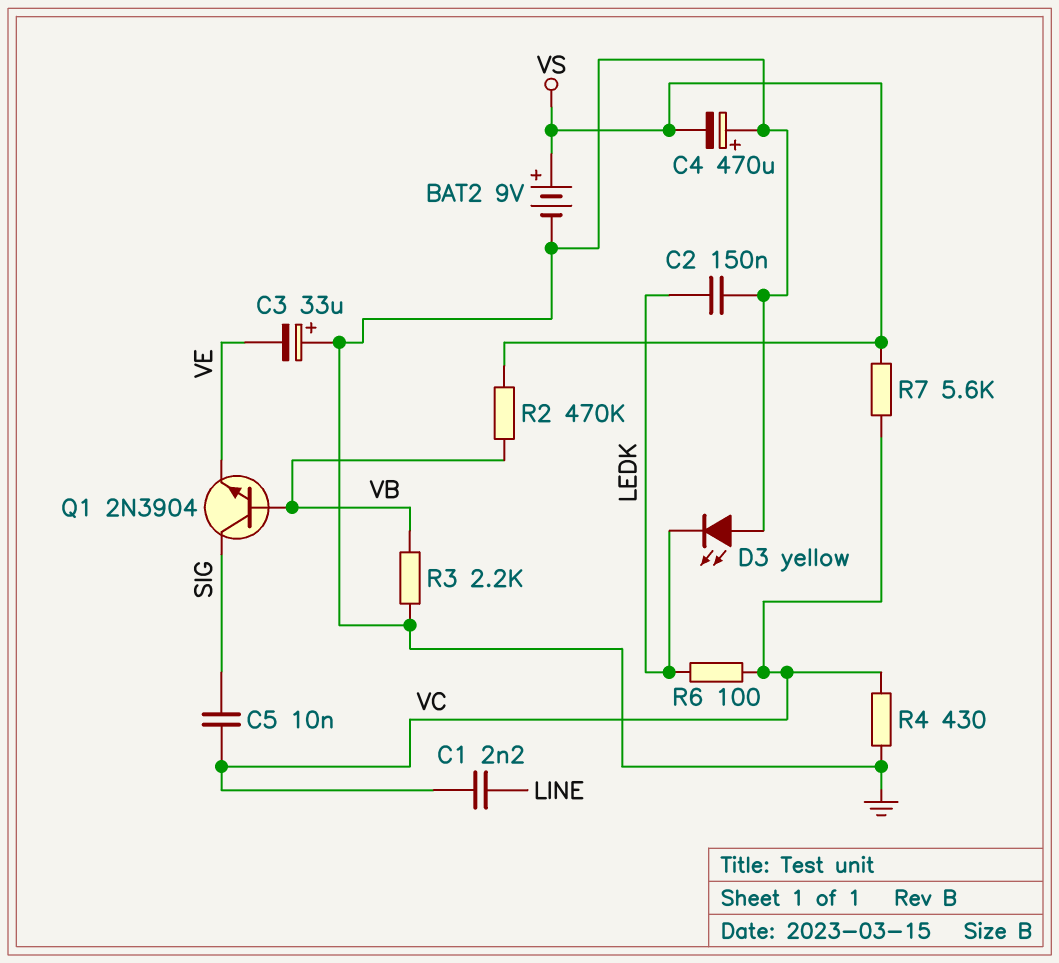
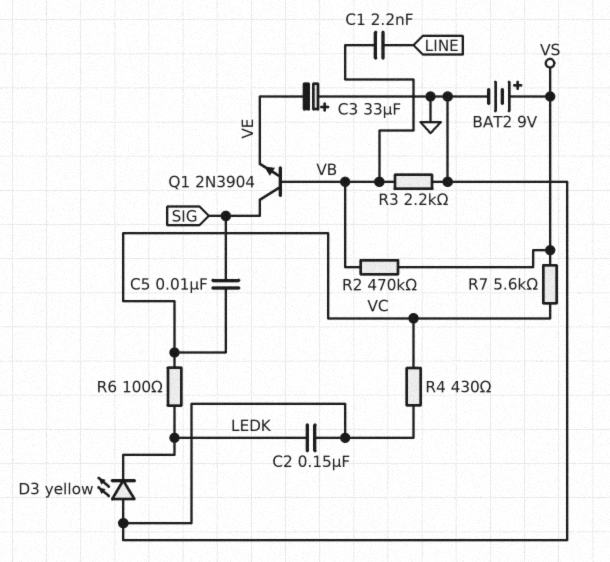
C1: 2.2nF (LINE, VC) -> 2.2nF (LINE, VB)
C4: 470uF (plus GND, minus VS) -> none

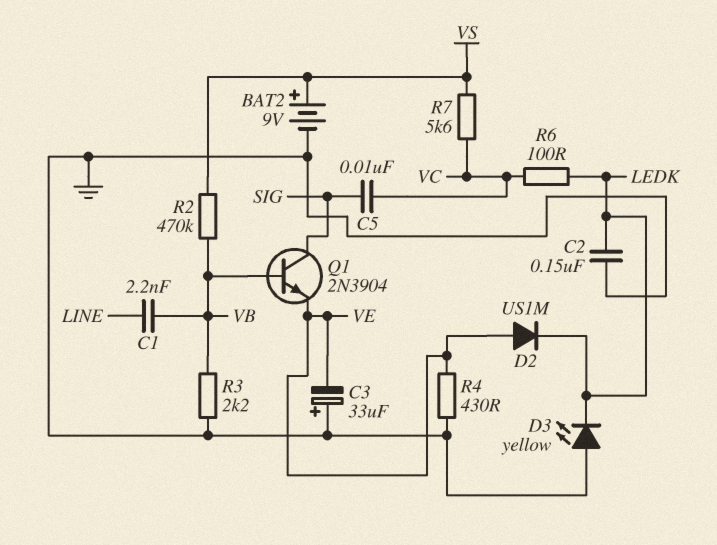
D2: none -> diode US1M (A VE, K LEDK)
R4: 430 (GND, VC) -> 430 (GND, VE)

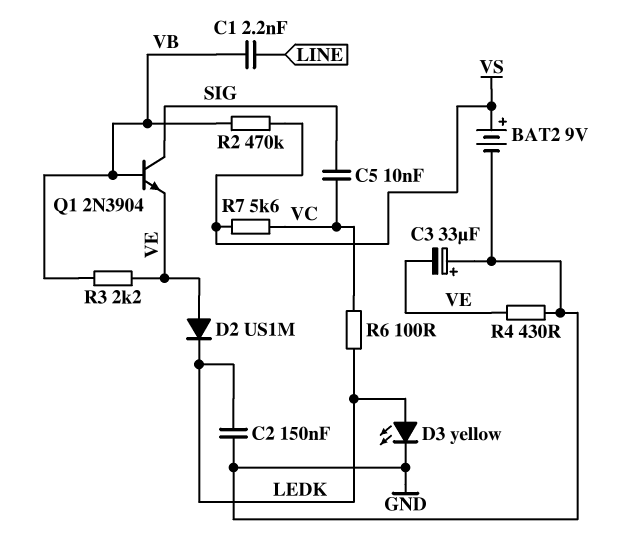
D3: LED yellow (A GND, K LEDK) -> LED yellow (A LEDK, K GND)
R3: 2.2k (GND, VB) -> 2.2k (VB, VE)

